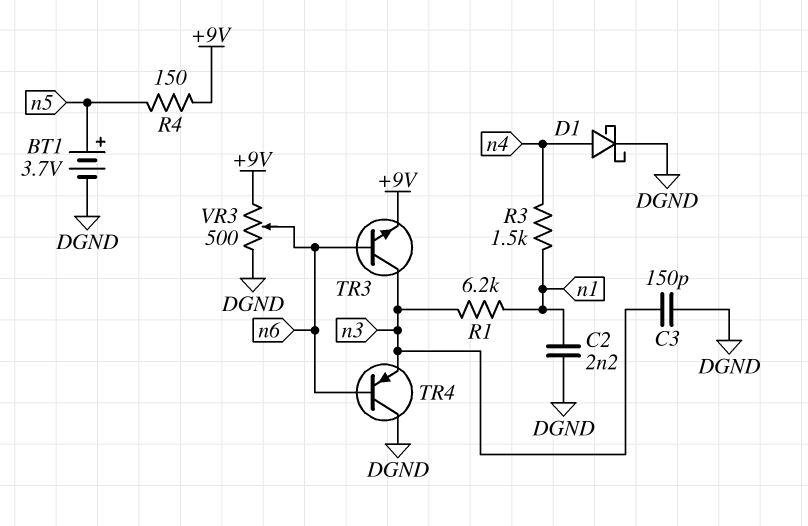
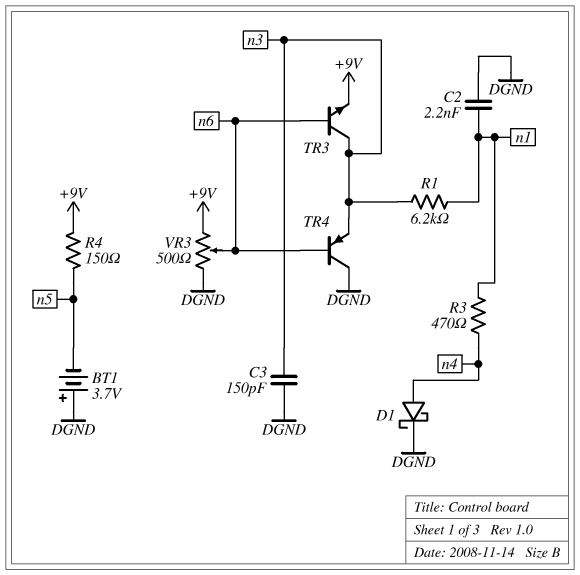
BT1: 3.7V (plus n5, minus DGND) -> 3.7V (plus DGND, minus n5)
R3: 1.5k (n1, n4) -> 470 (n1, n4)

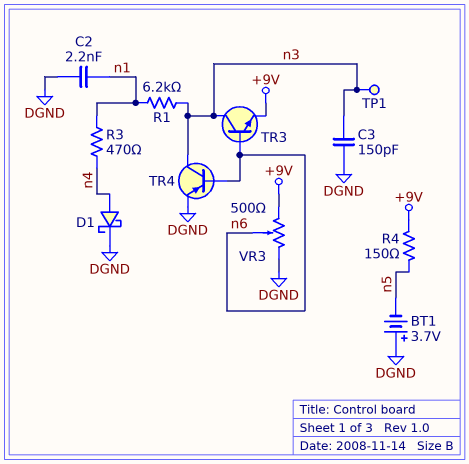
TP1: none -> test point (n3)
TR4: PNP (B n6, C DGND, E n3) -> PNP (B n6, C n3, E DGND)

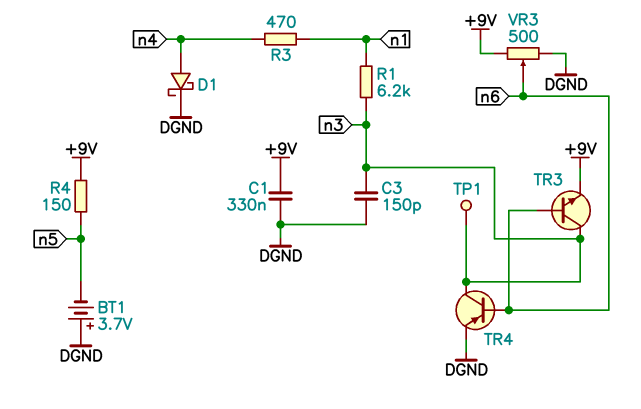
C1: none -> 330nF (+9V, DGND)
C2: 2.2nF (DGND, n1) -> none

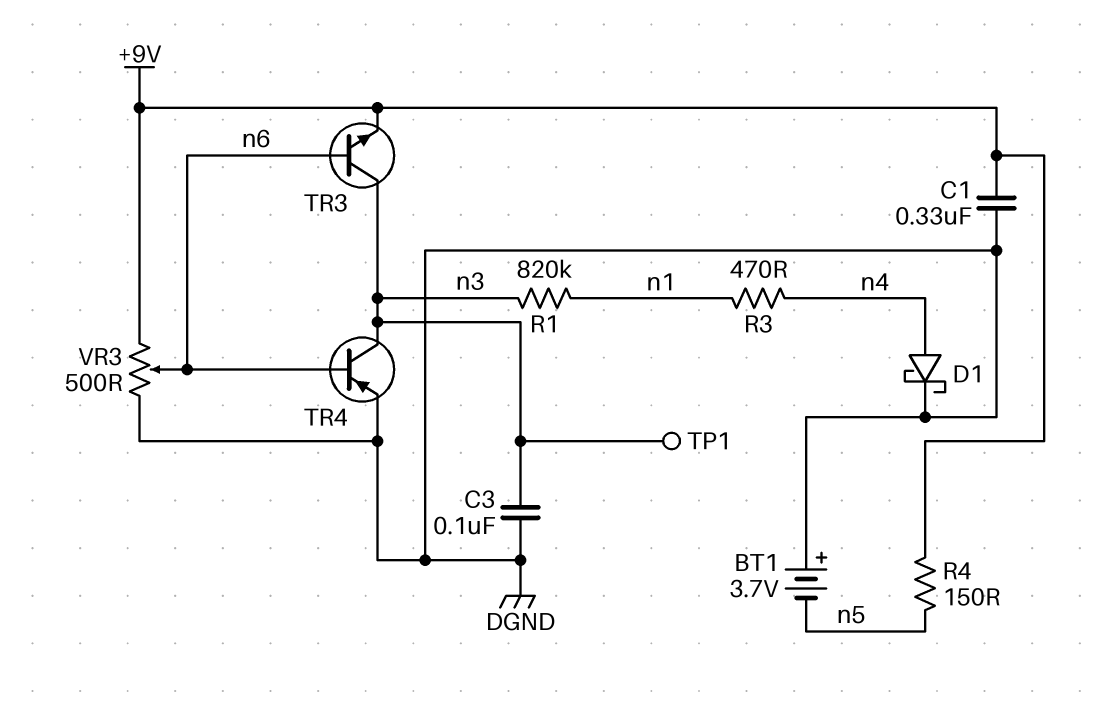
C3: 150pF (DGND, n3) -> 100nF (DGND, n3)
R1: 6.2k (n1, n3) -> 820k (n1, n3)

